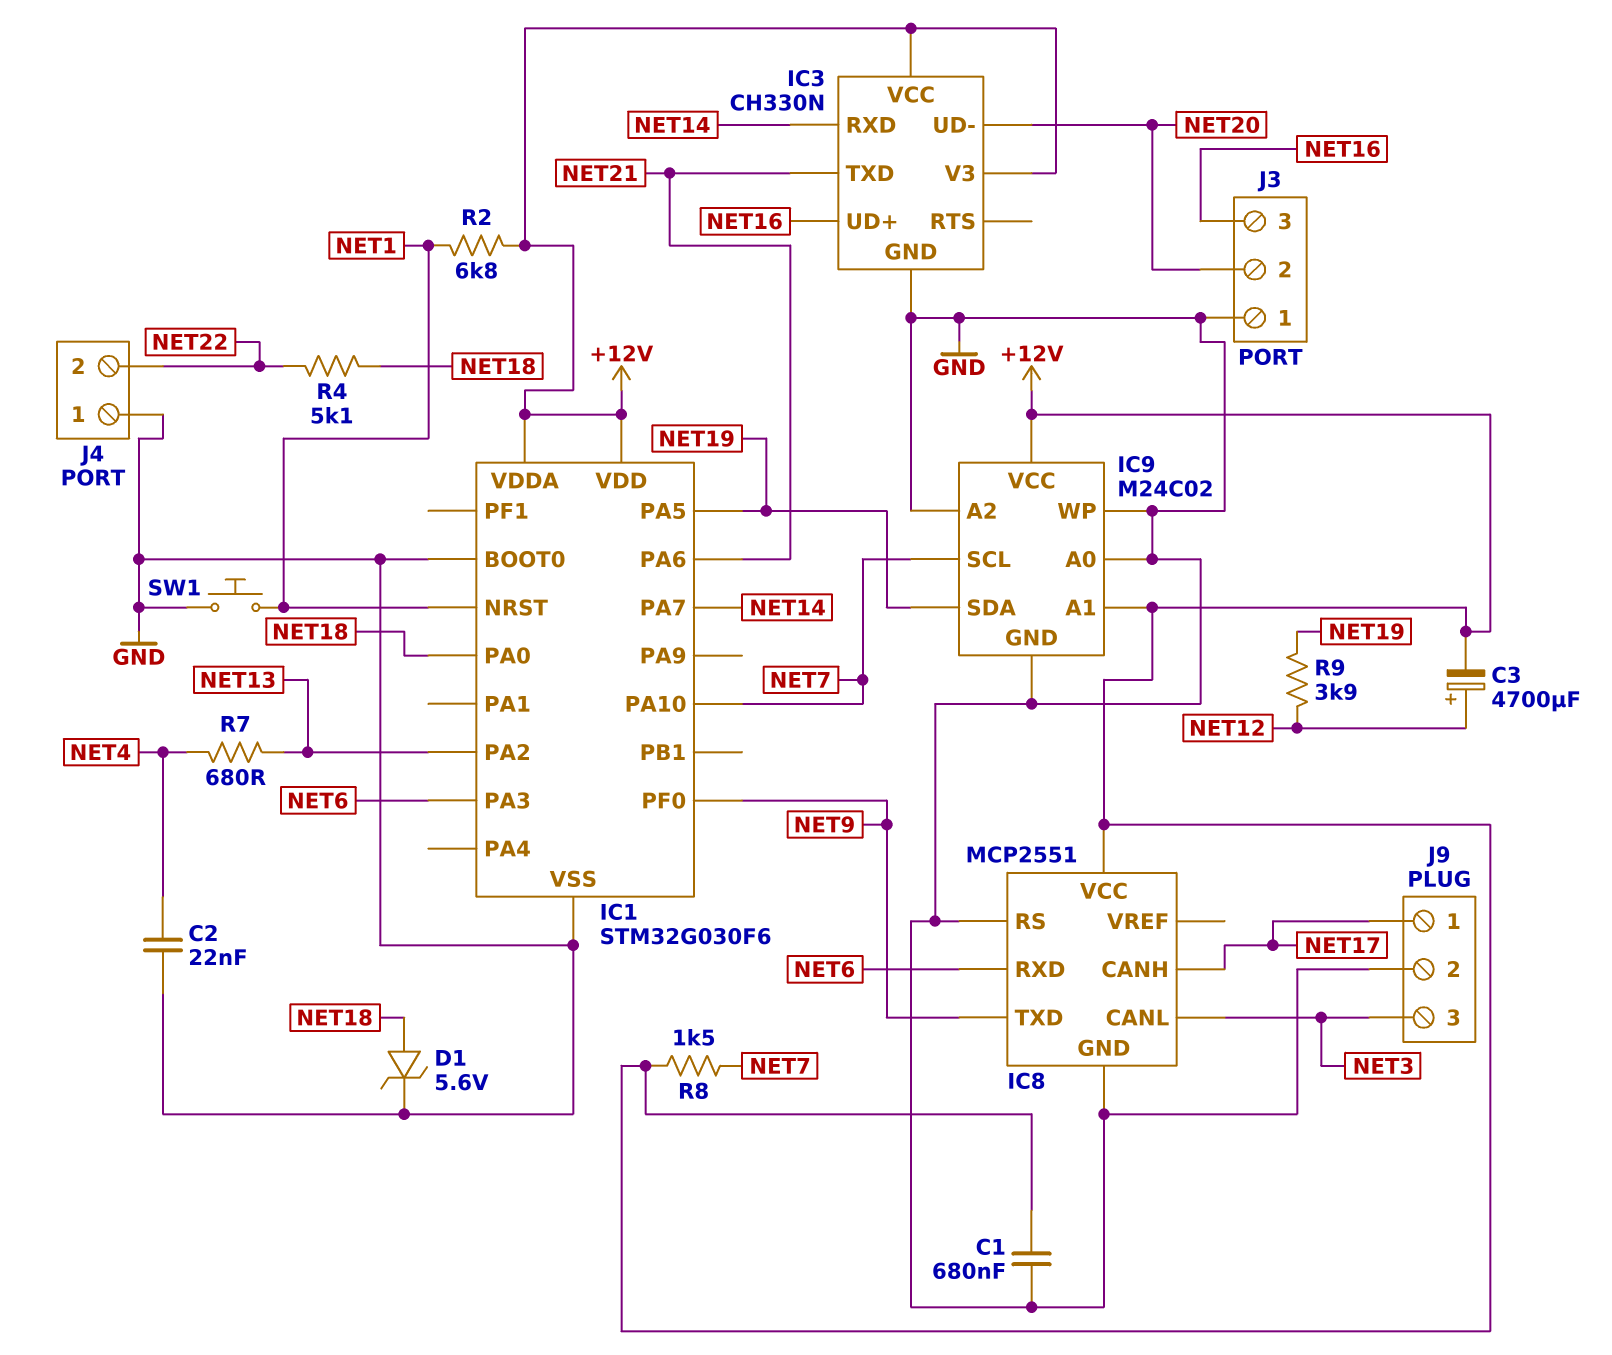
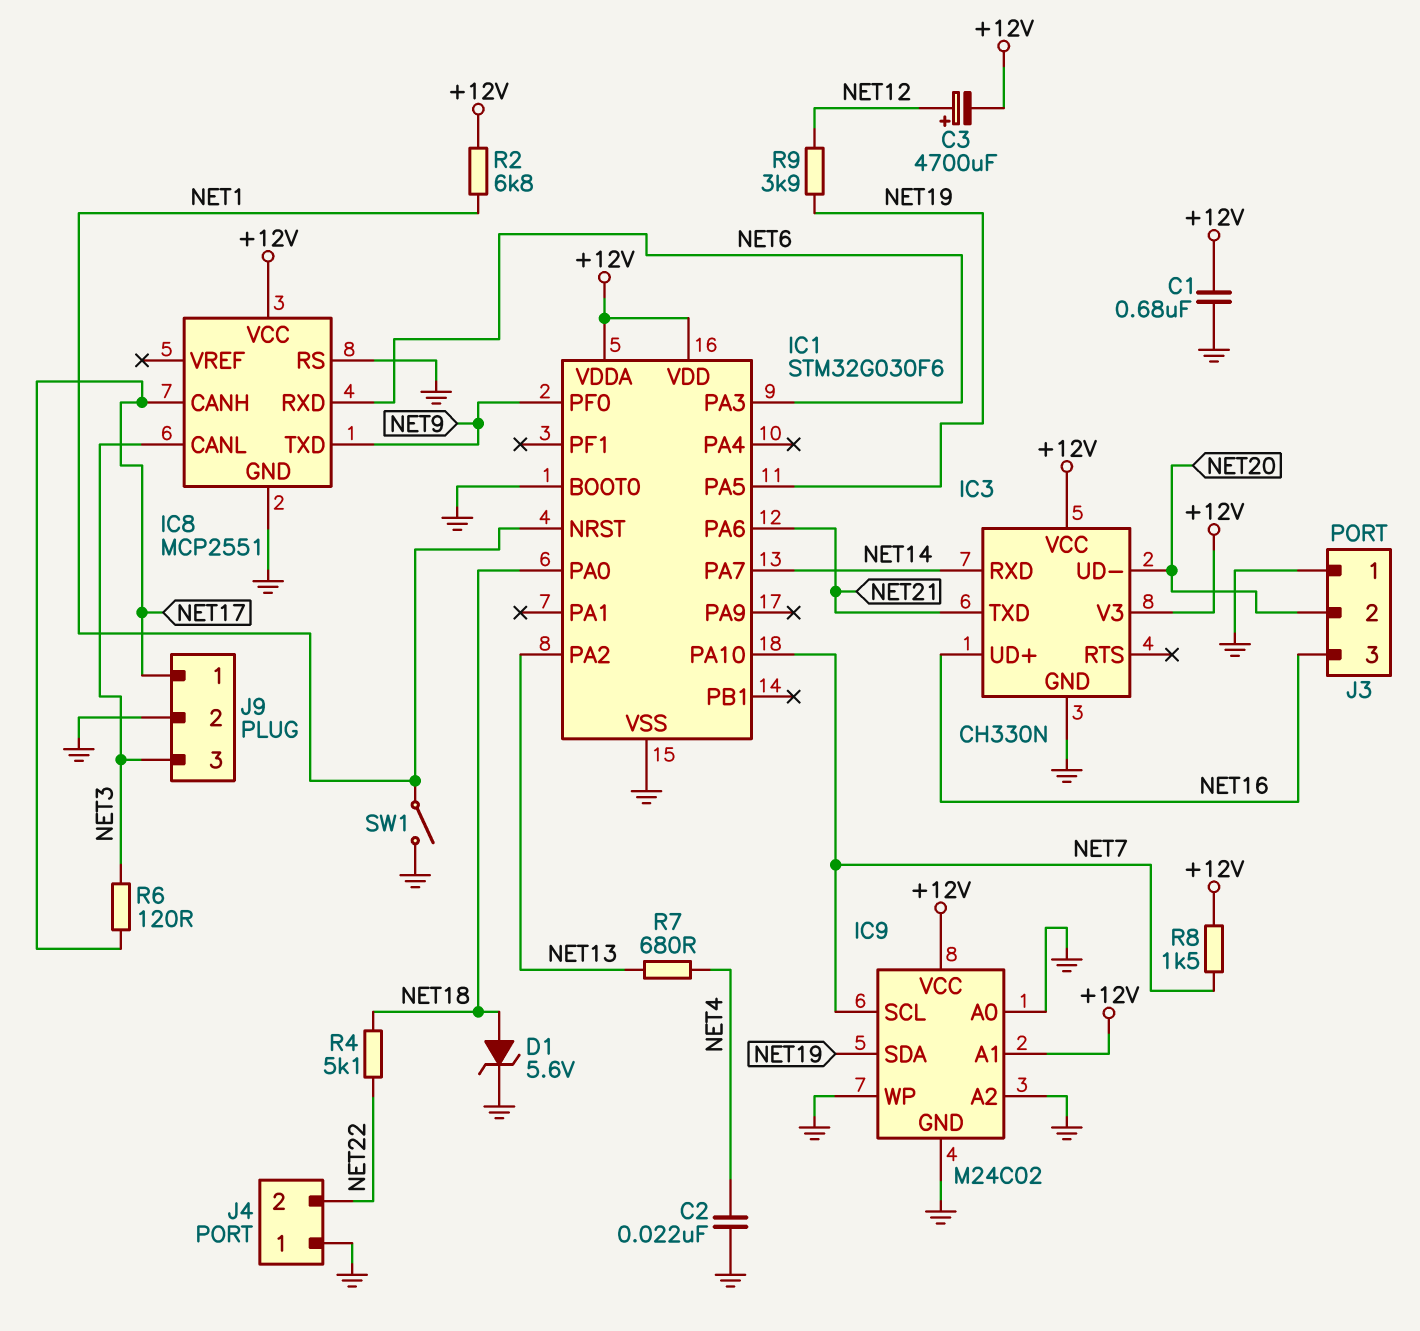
R6: none -> 120 (NET3, NET17)
SW1: button (GND, NET1) -> switch (GND, NET1)

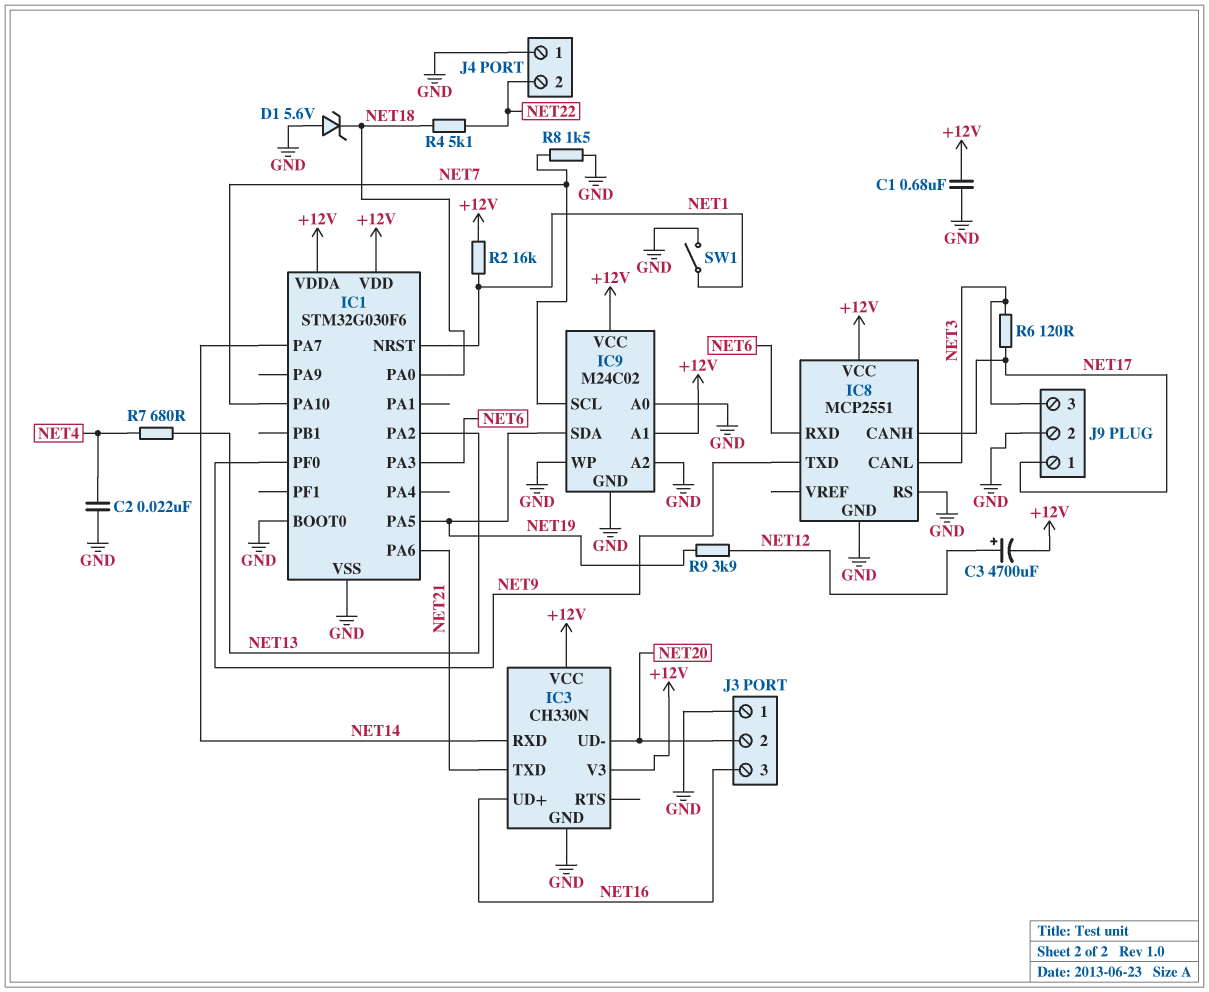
D1: zener 5.6V (A NET18, K GND) -> zener 5.6V (A GND, K NET18)
R2: 6.8k (+12V, NET1) -> 16k (+12V, NET1)
R8: 1.5k (+12V, NET7) -> 1.5k (GND, NET7)

